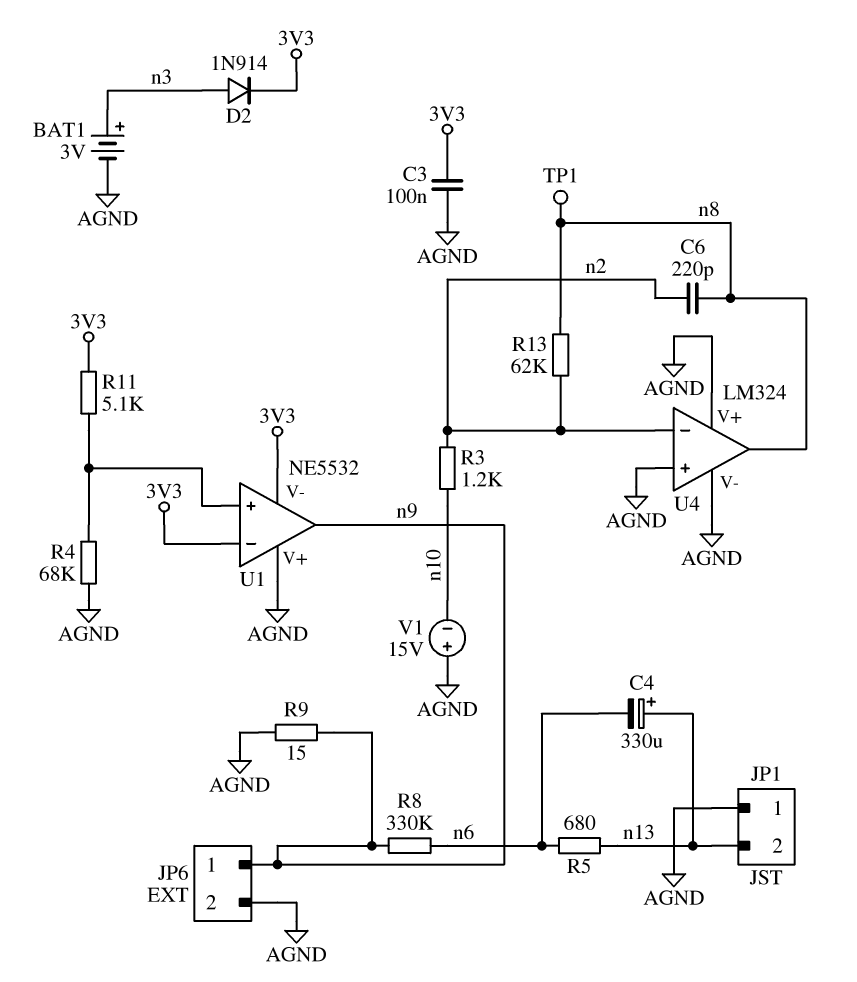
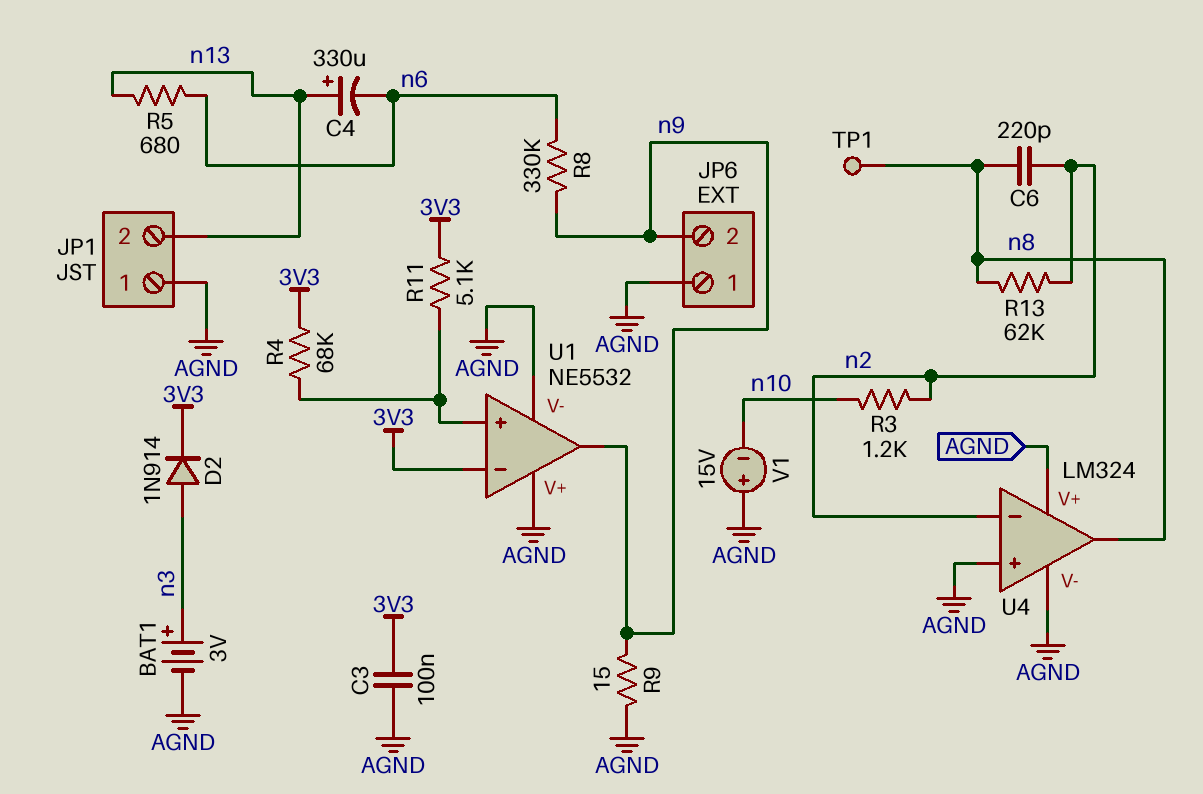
JP6 pin 1: n9 -> AGND
JP6 pin 2: AGND -> n9
R4: 68k (AGND, U1/in+) -> 68k (3V3, U1/in+)
U1 pin V-: 3V3 -> AGND

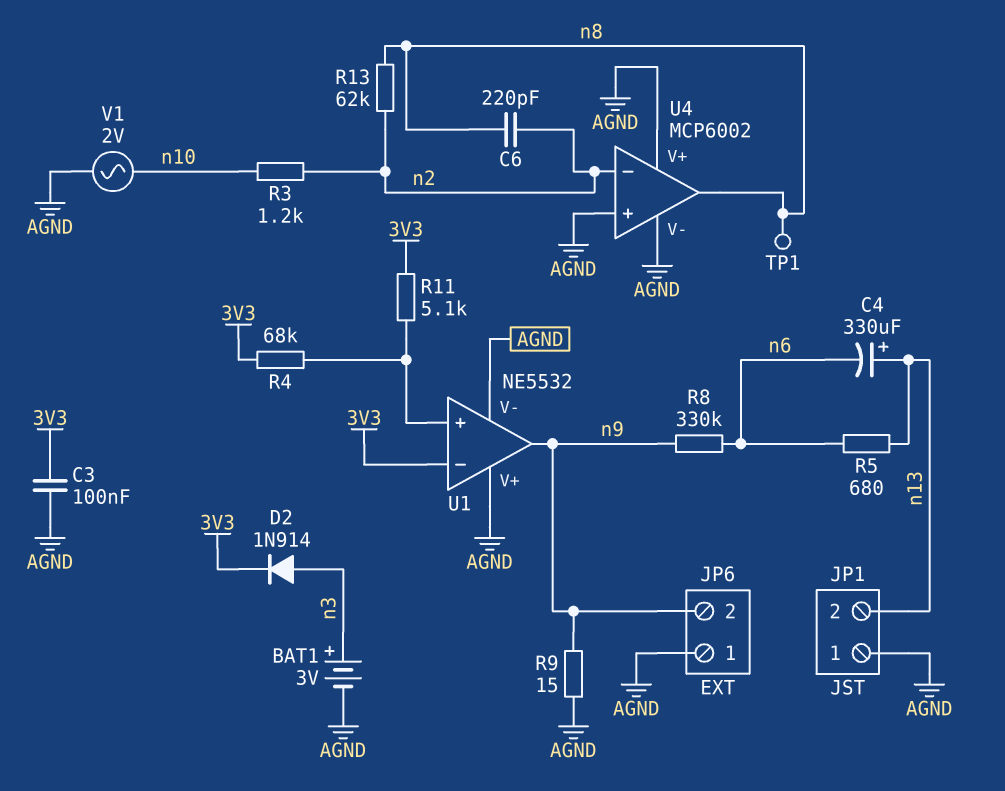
U4: LM324 -> MCP6002
V1: 15V (plus AGND, minus n10) -> AC 2V (AGND, n10)

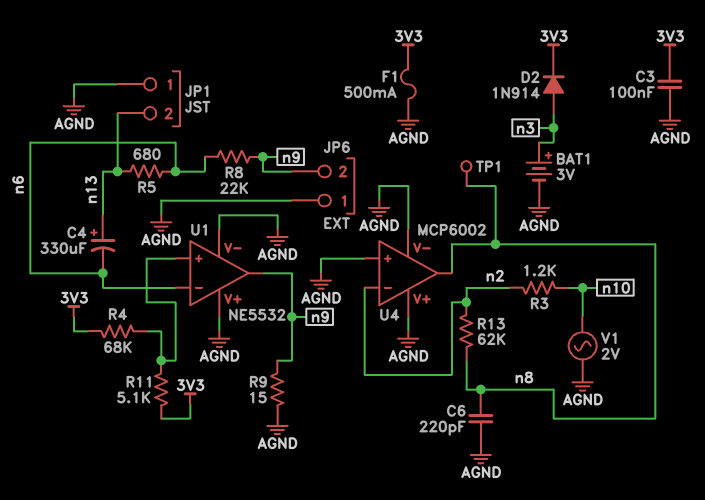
C6: 220pF (n2, n8) -> 220pF (AGND, n8)
F1: none -> 500mA (3V3, AGND)
R8: 330k (n6, n9) -> 22k (n6, n9)
U1 pin in-: 3V3 -> n6

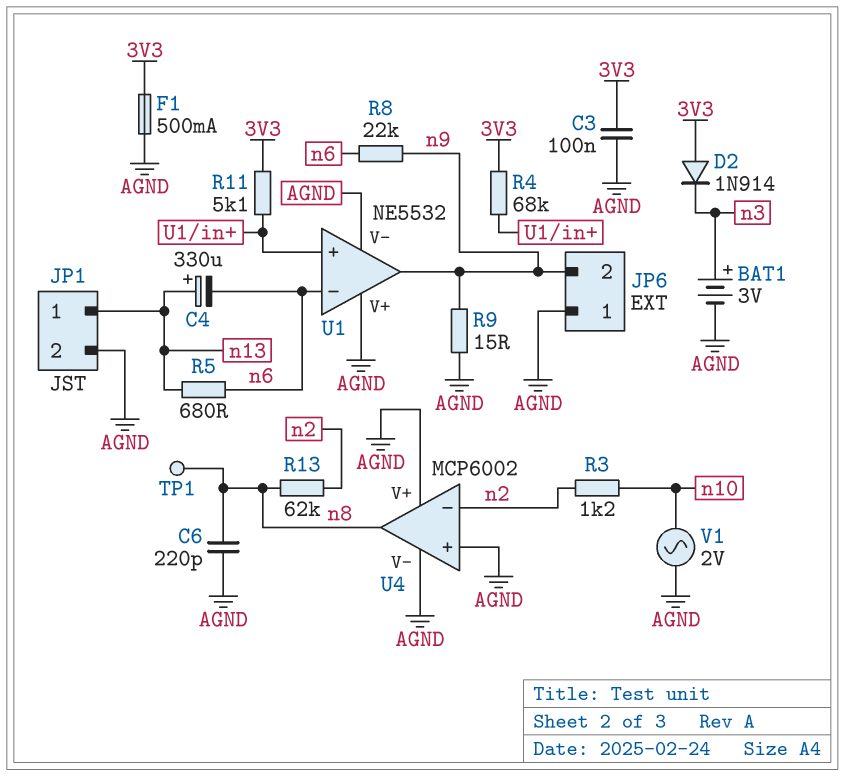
D2: diode 1N914 (A n3, K 3V3) -> diode 1N914 (A 3V3, K n3)
JP1 pin 1: AGND -> n13
JP1 pin 2: n13 -> AGND

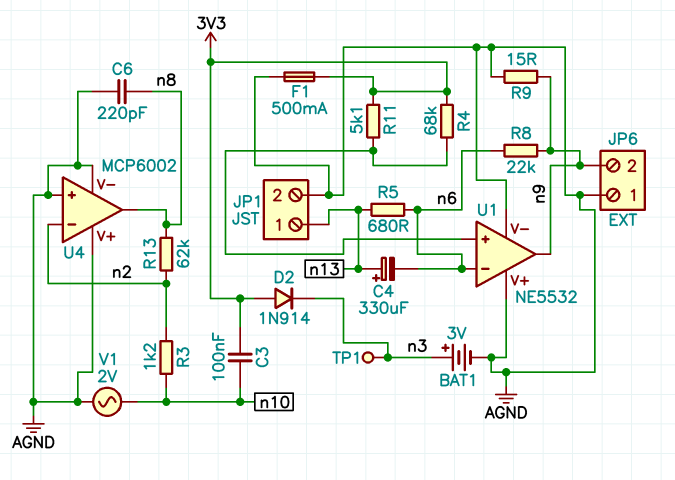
C3: 100nF (3V3, AGND) -> 100nF (3V3, n10)
TP1: test point (n8) -> test point (n3)

